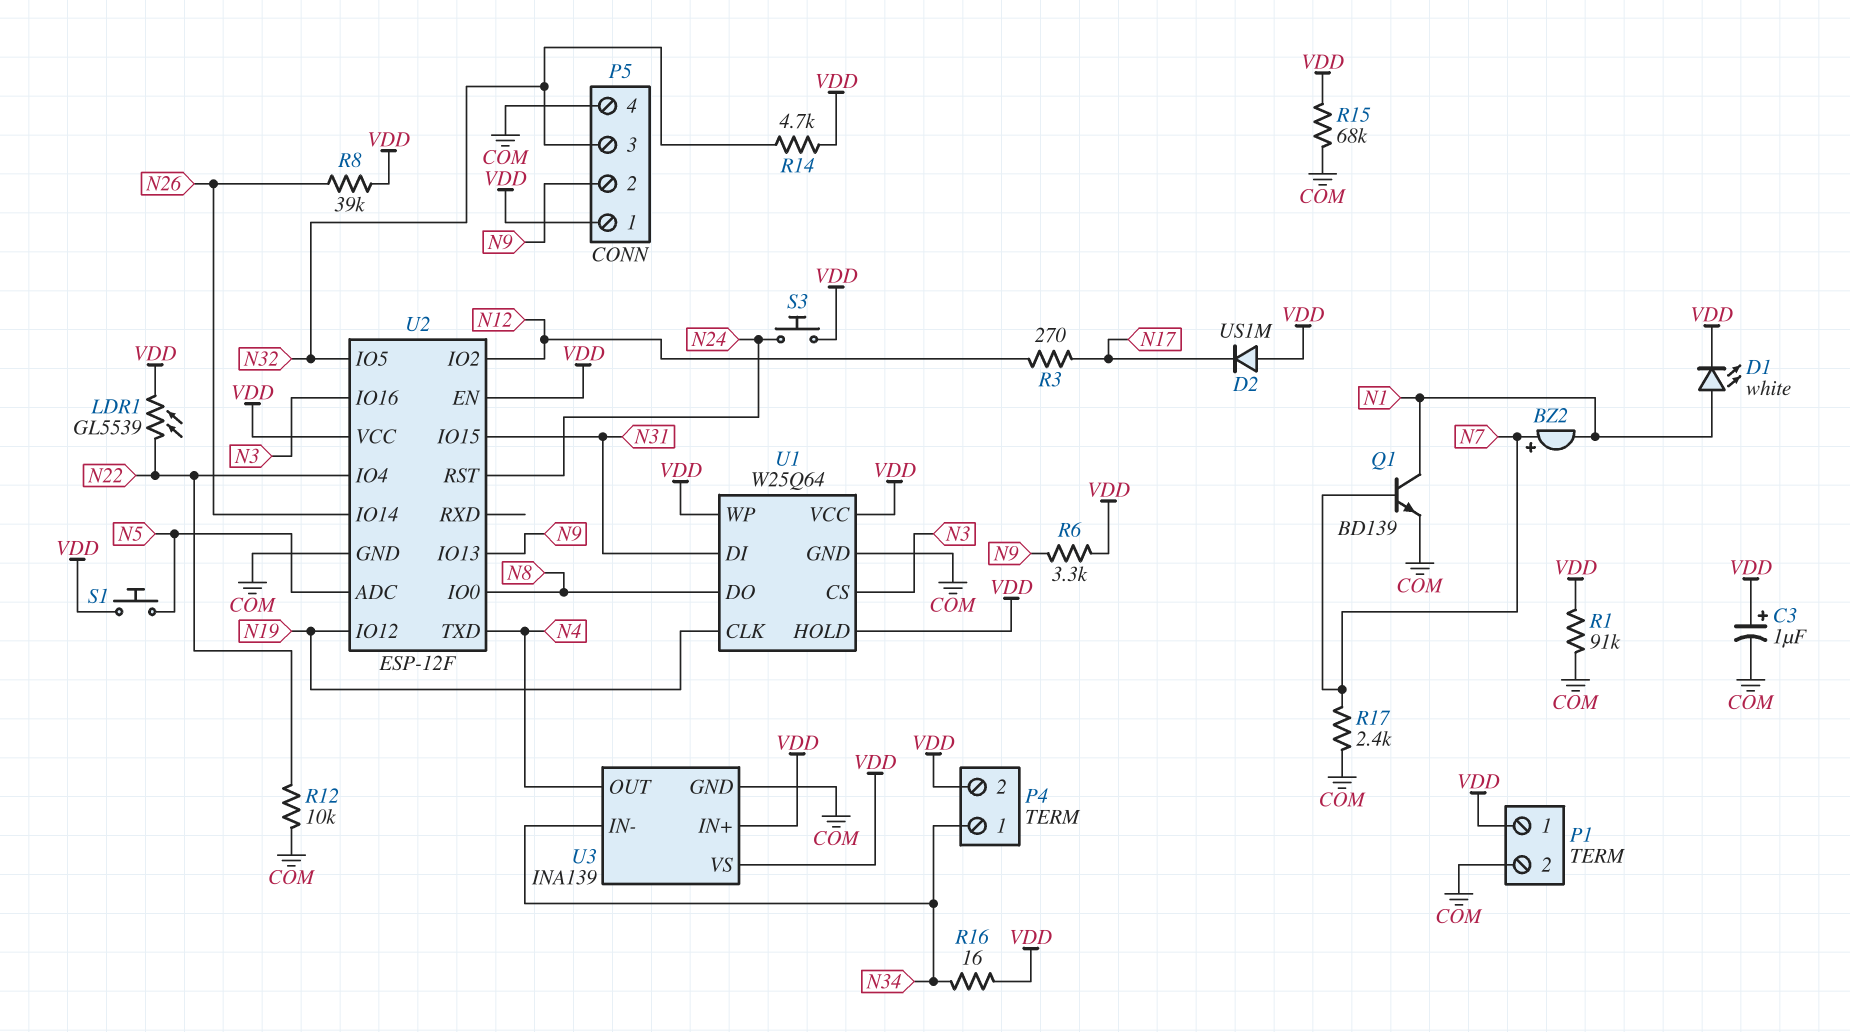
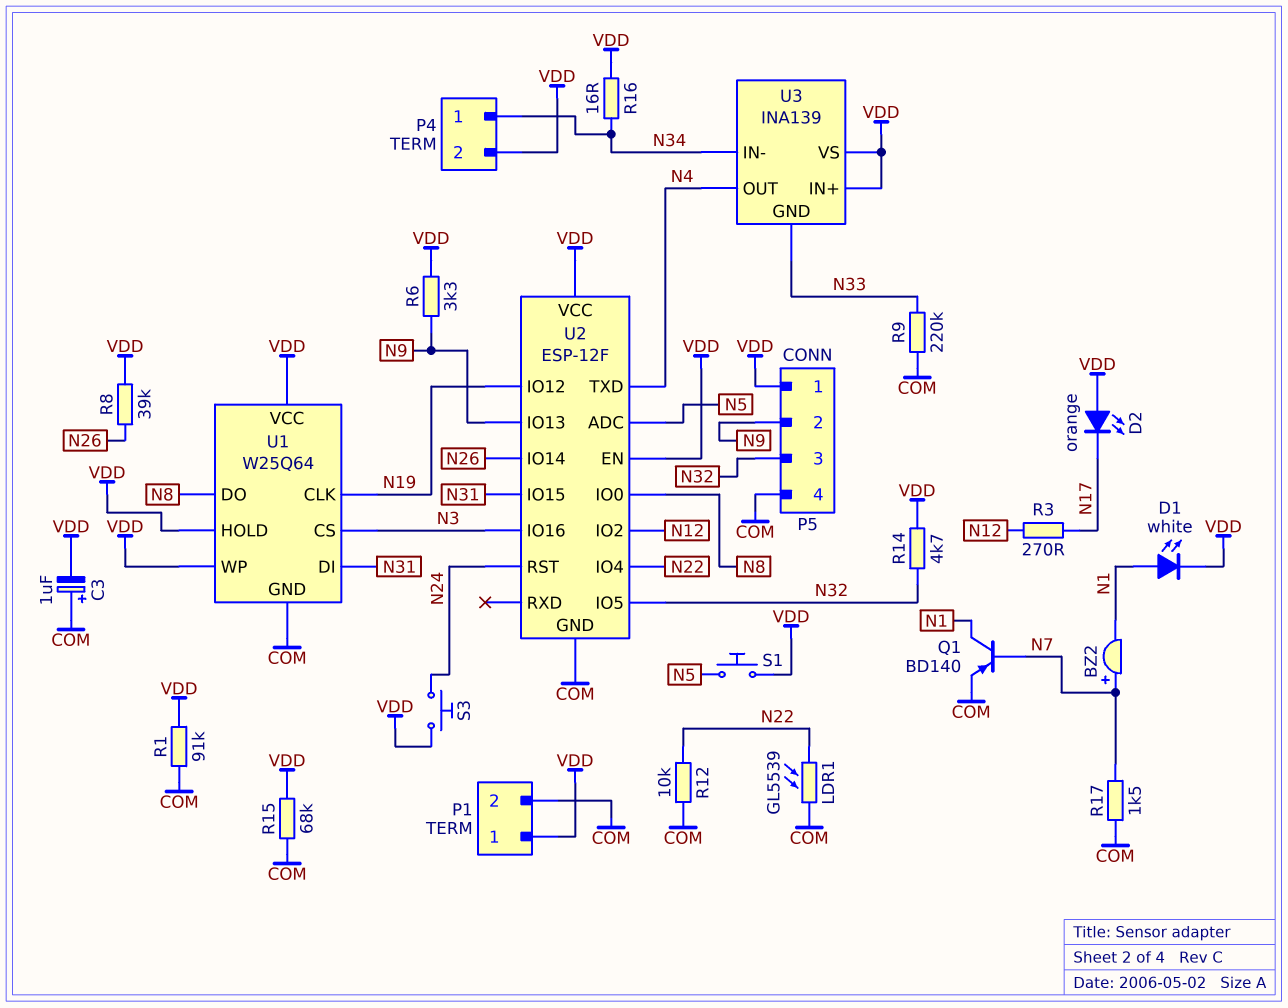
C3: 1uF (plus VDD, minus COM) -> 1uF (plus COM, minus VDD)
D2: diode US1M (A VDD, K N17) -> LED orange (A VDD, K N17)
LDR1: GL5539 (N22, VDD) -> GL5539 (COM, N22)
Q1: NPN BD139 (B N7, C N1, E COM) -> PNP BD140 (B N7, C N1, E COM)
R9: none -> 220k (COM, N33)
R17: 2.4k (COM, N7) -> 1.5k (COM, N7)
U3 pin GND: COM -> N33

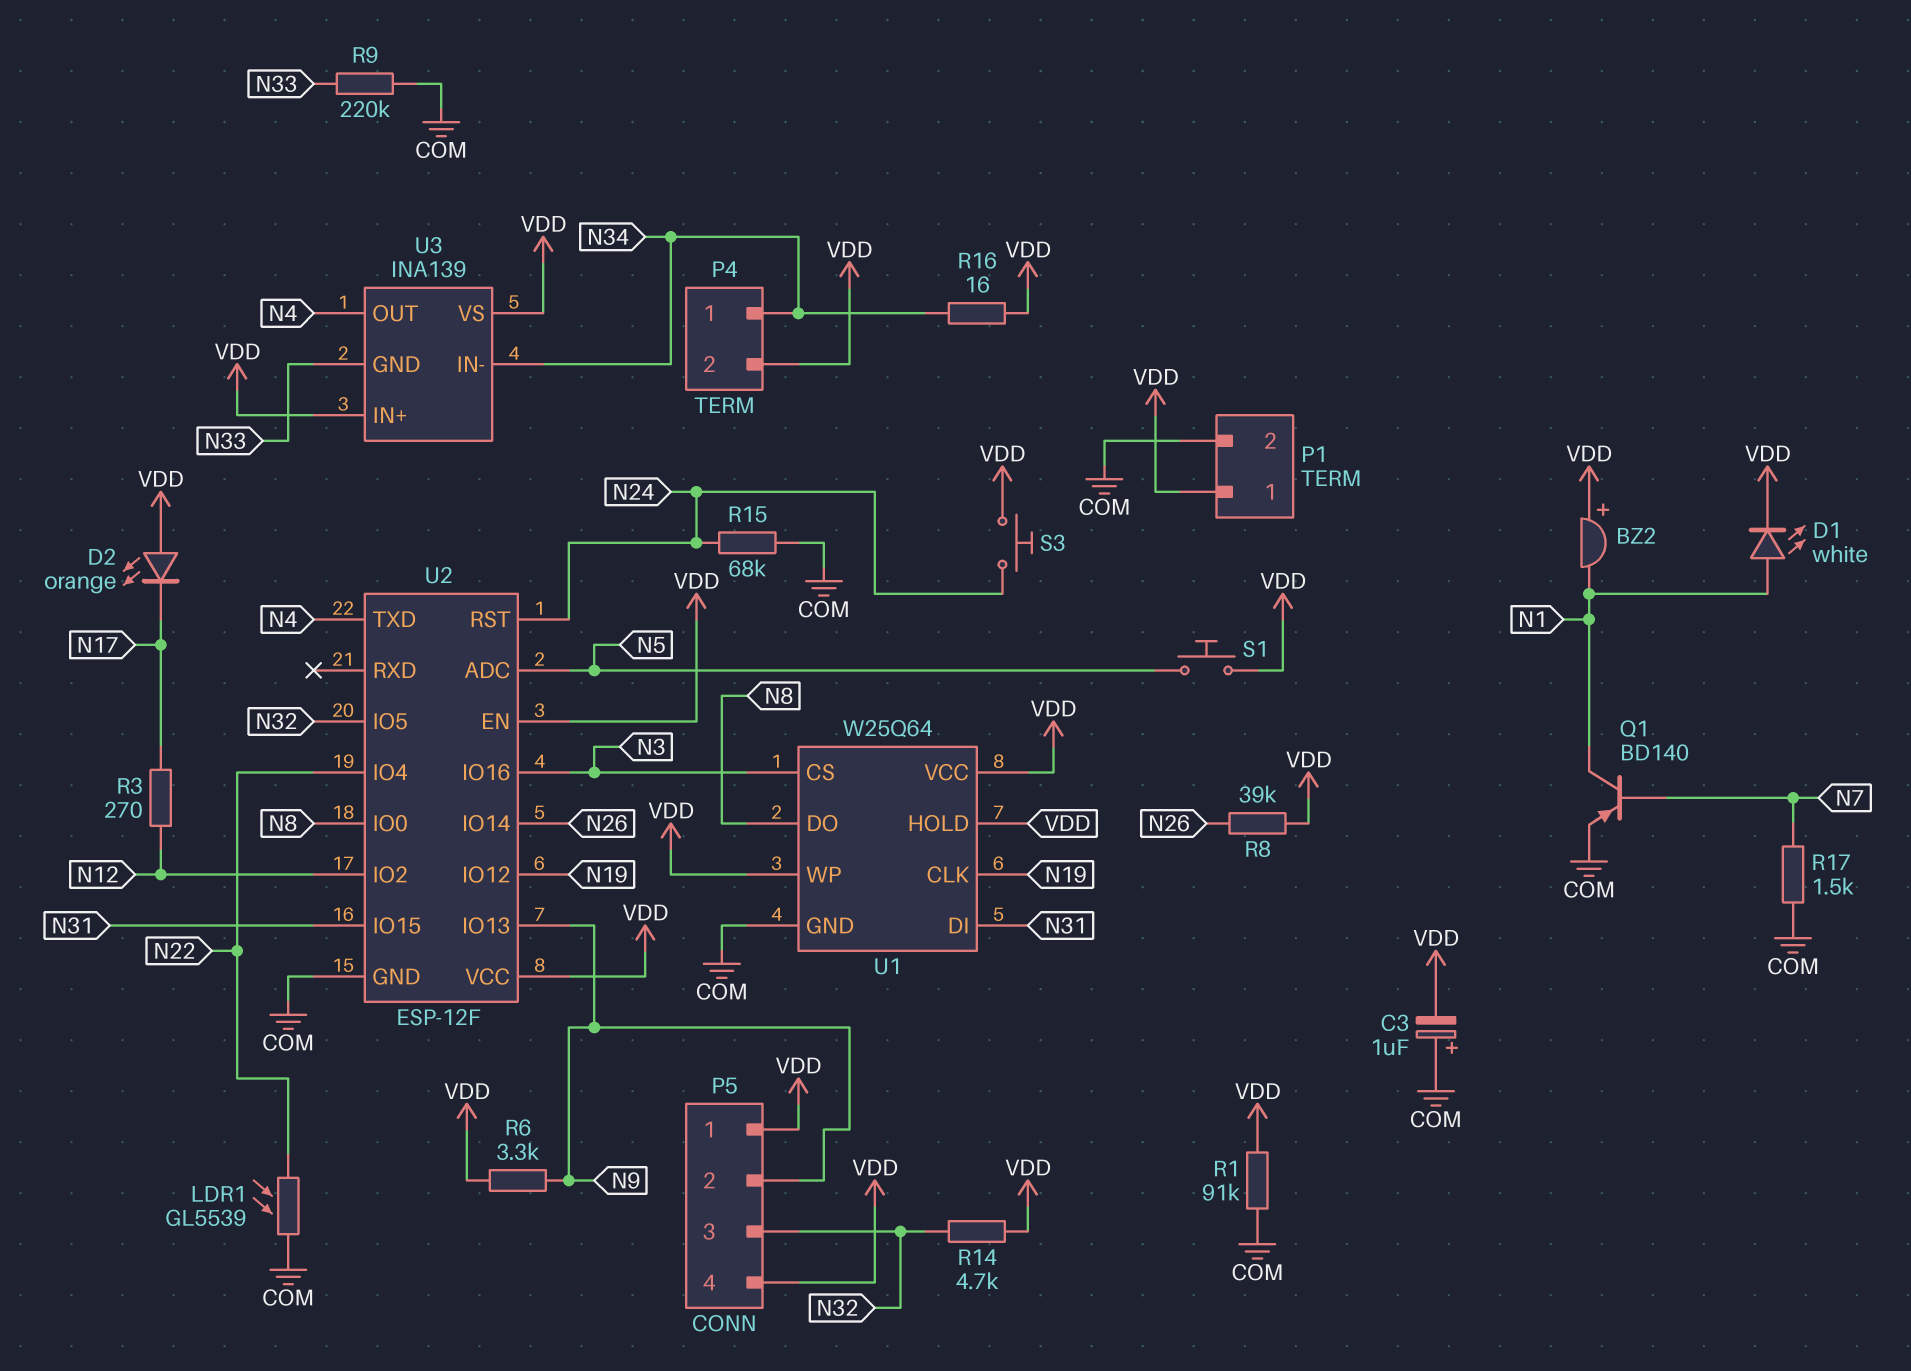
BZ2: buzzer (plus N7, minus N1) -> buzzer (plus VDD, minus N1)
P5 pin 4: COM -> VDD
R12: 10k (COM, N22) -> none
R15: 68k (COM, VDD) -> 68k (COM, N24)

